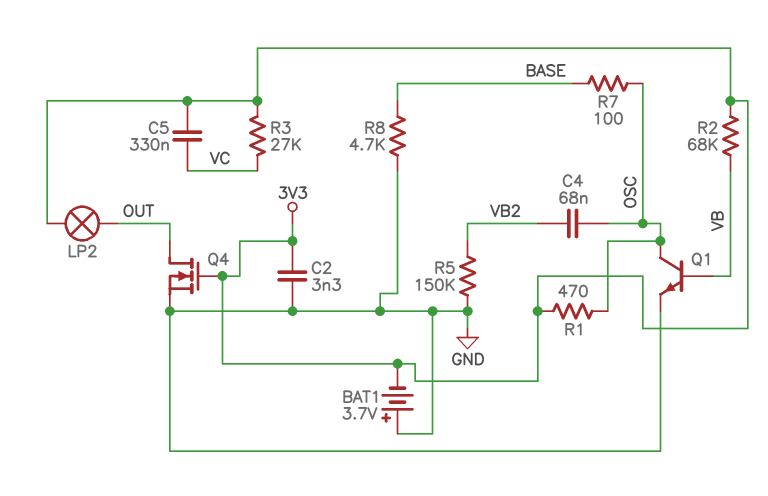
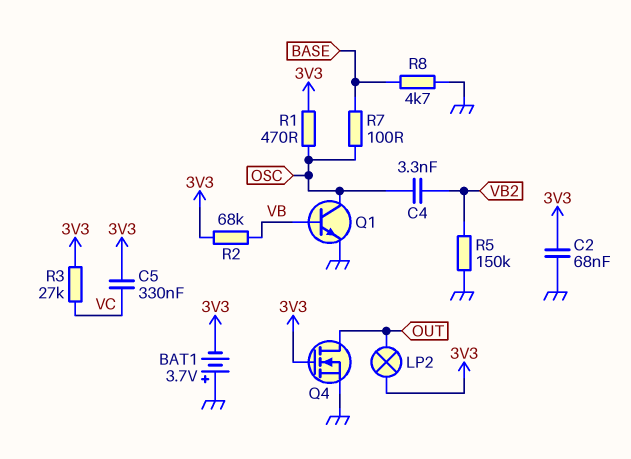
C2: 3.3nF (3V3, GND) -> 68nF (3V3, GND)
C4: 68nF (OSC, VB2) -> 3.3nF (OSC, VB2)

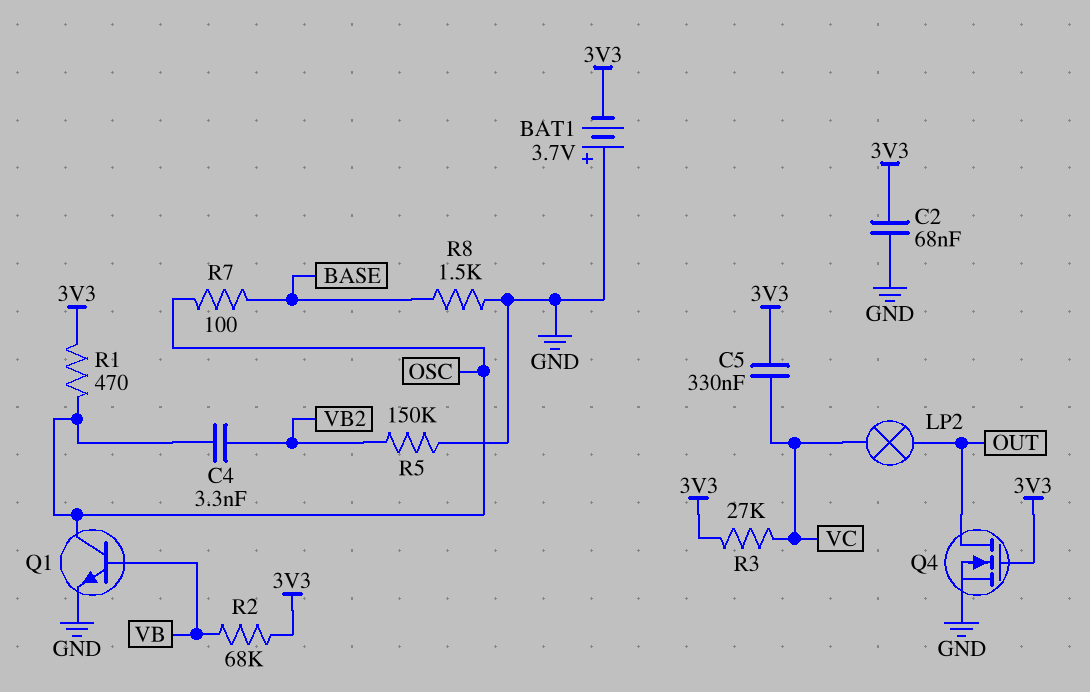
LP2: lamp (3V3, OUT) -> lamp (OUT, VC)
R8: 4.7k (BASE, GND) -> 1.5k (BASE, GND)

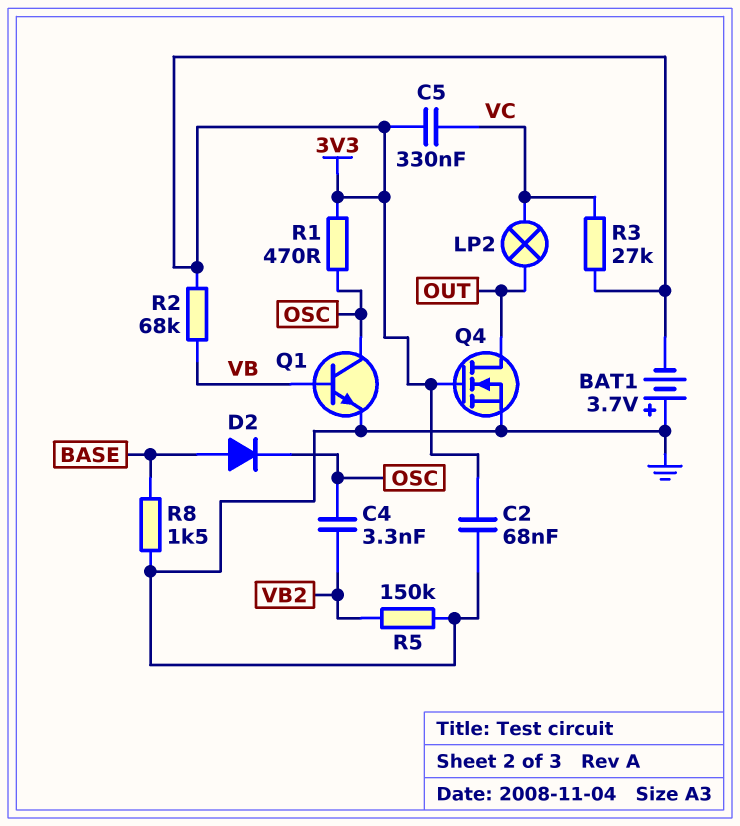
D2: none -> diode (A BASE, K OSC)
R7: 100 (BASE, OSC) -> none

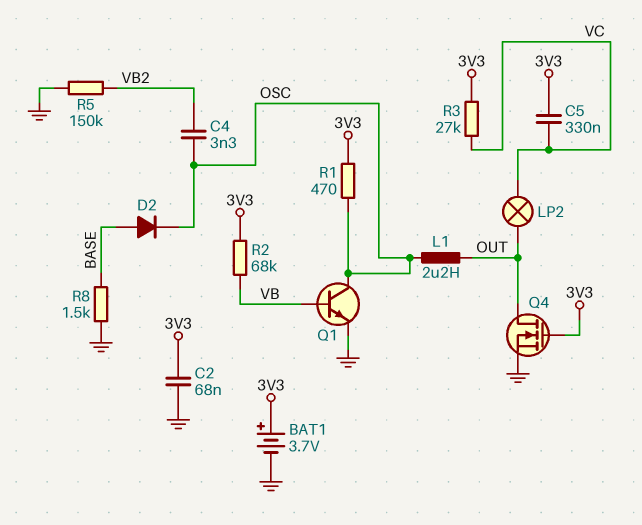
BAT1: 3.7V (plus GND, minus 3V3) -> 3.7V (plus 3V3, minus GND)
L1: none -> 2.2uH (OSC, OUT)

